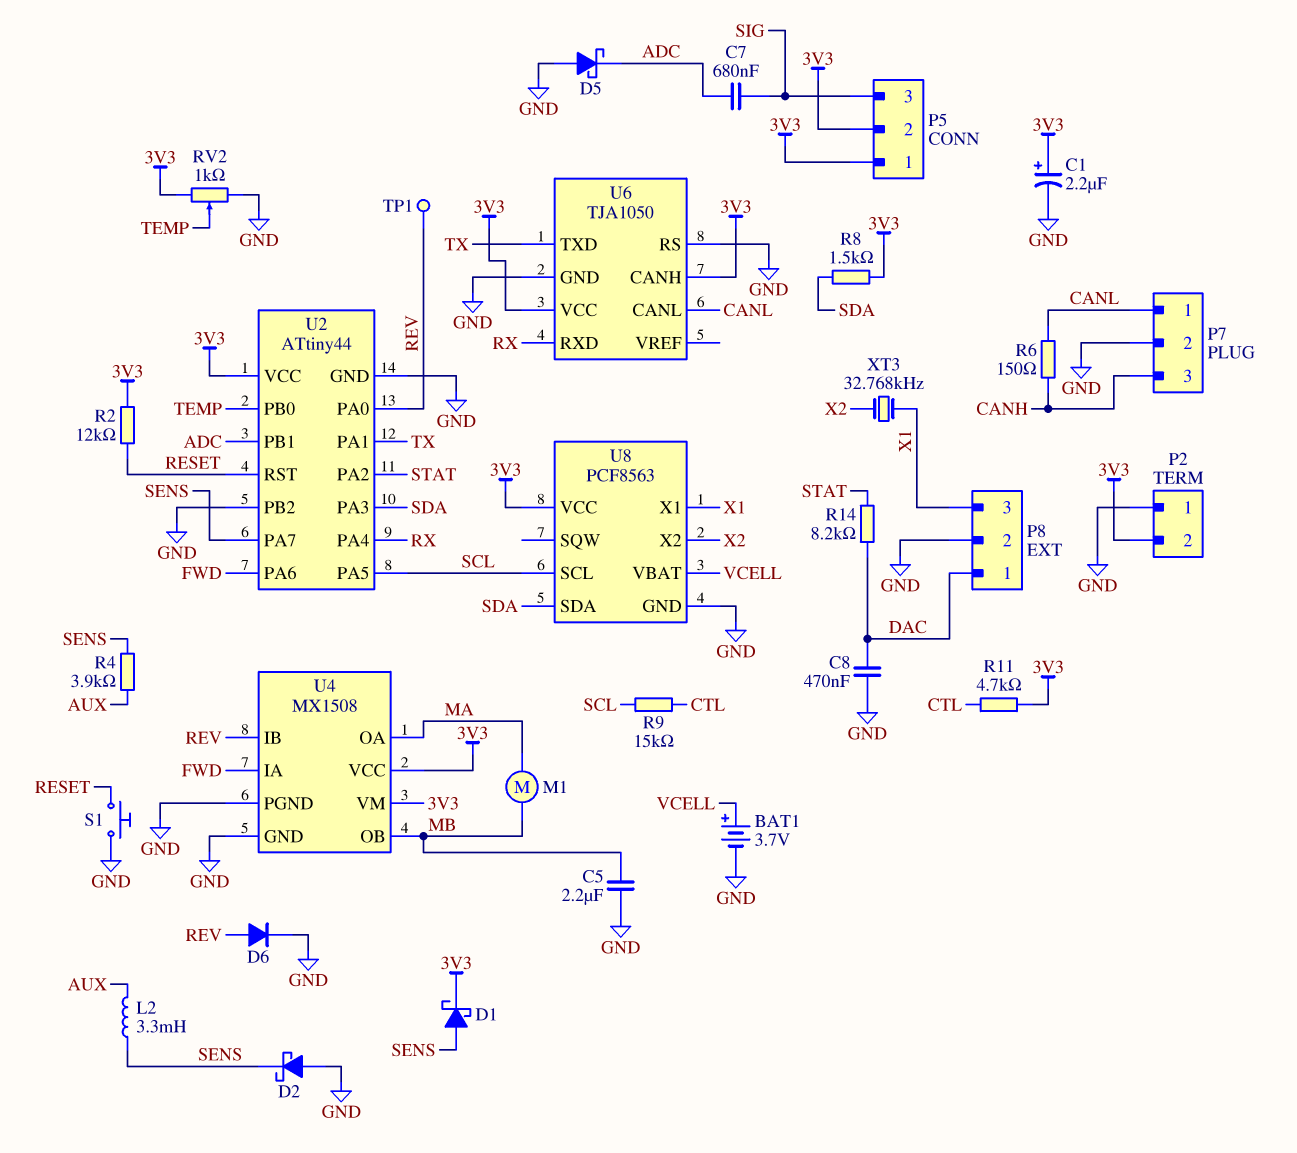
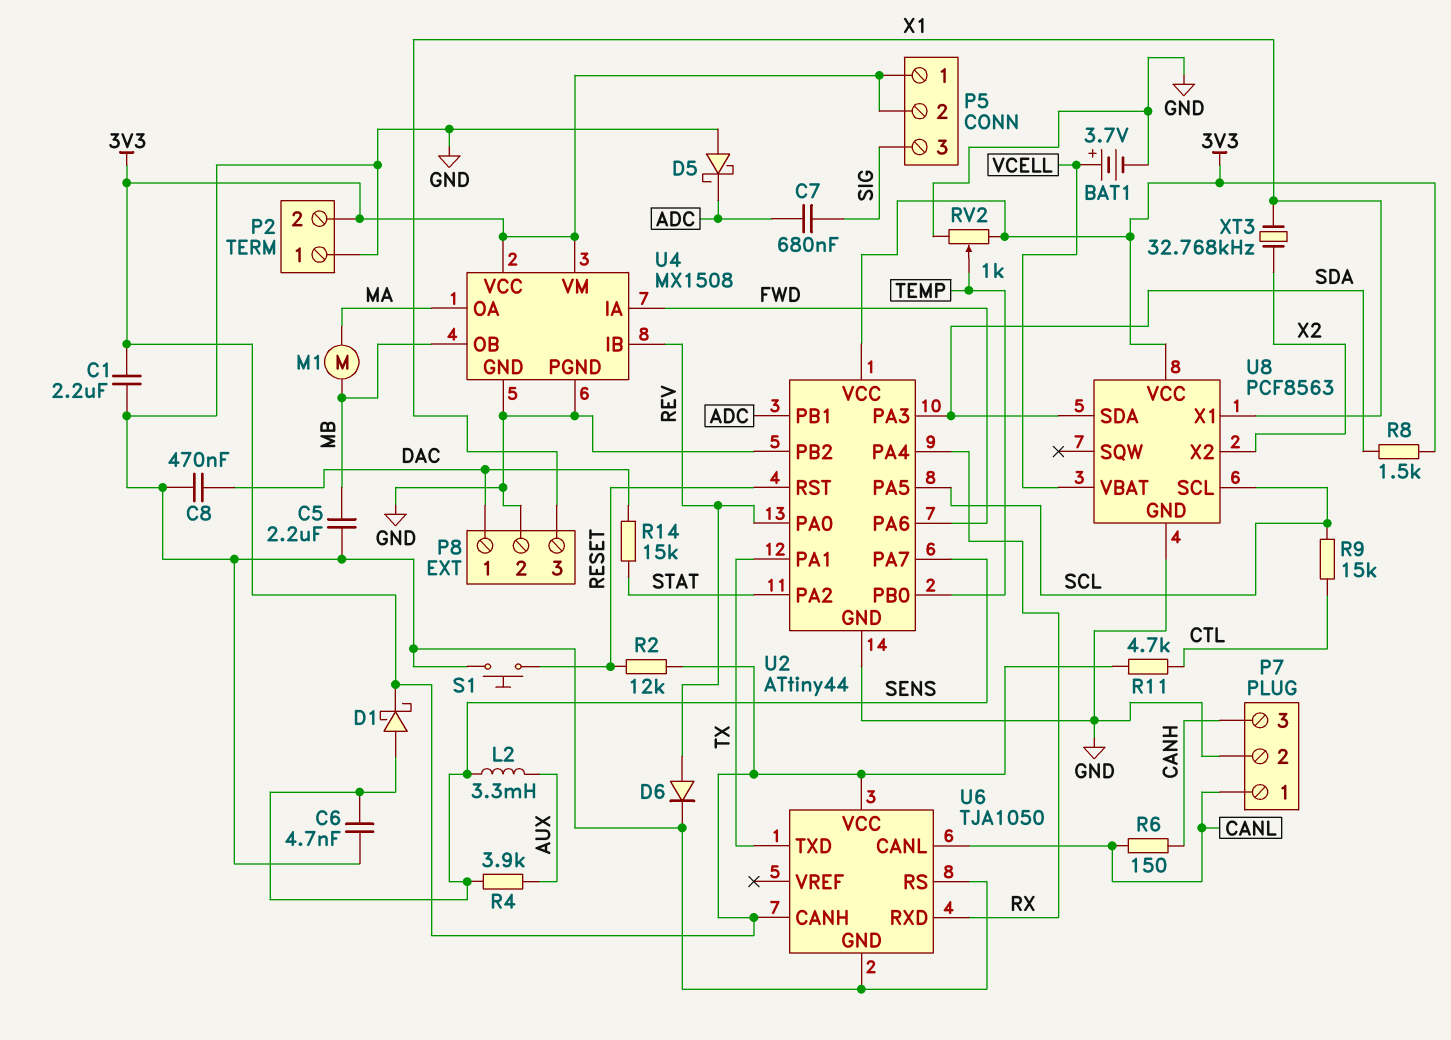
C1: 2.2uF (plus 3V3, minus GND) -> 2.2uF (3V3, GND)
C6: none -> 4.7nF (GND, SENS)
D2: schottky (A GND, K SENS) -> none
R14: 8.2k (DAC, STAT) -> 15k (DAC, STAT)
TP1: test point (REV) -> none

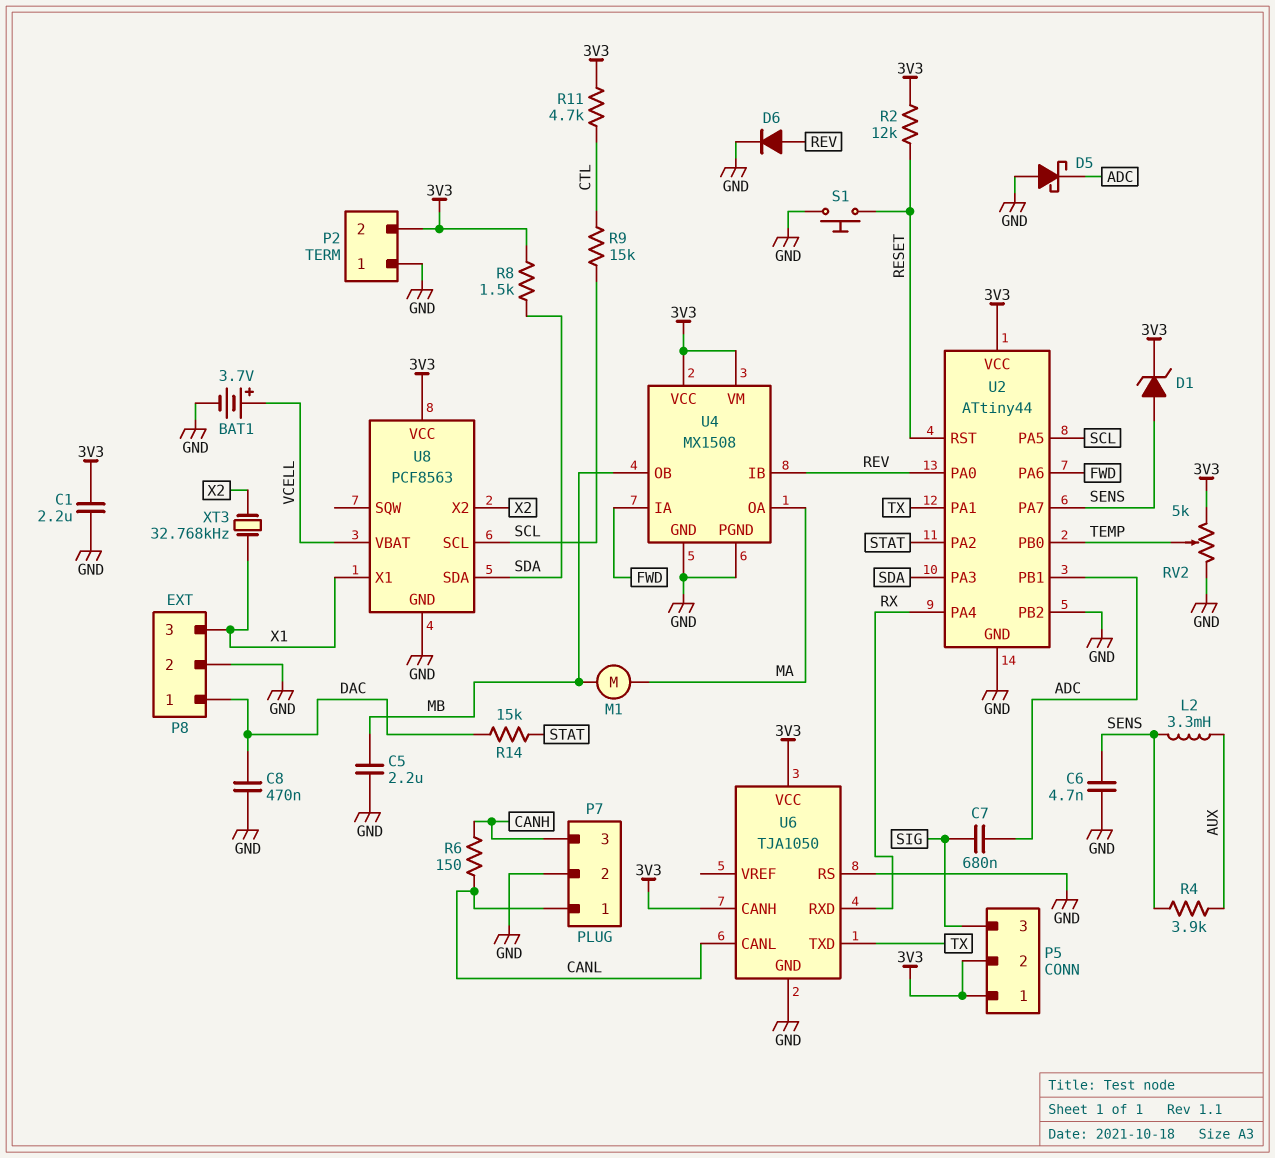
D1: schottky (A SENS, K 3V3) -> zener (A SENS, K 3V3)
RV2: 1k (3V3, GND, wiper TEMP) -> 5k (3V3, GND, wiper TEMP)

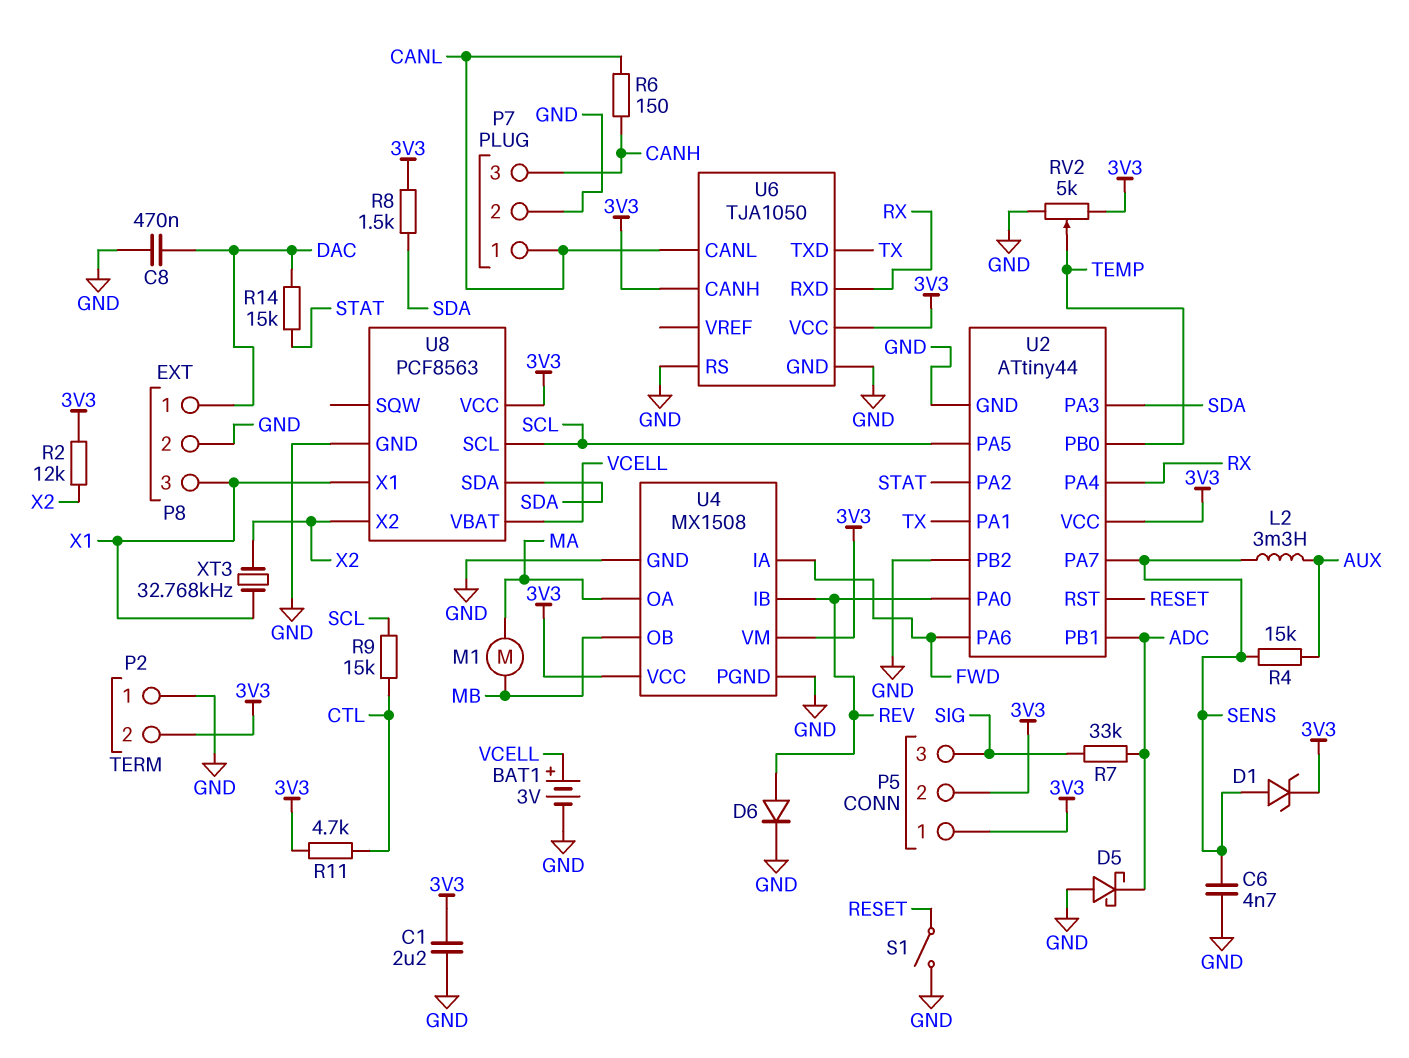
BAT1: 3.7V (plus VCELL, minus GND) -> 3V (plus VCELL, minus GND)
C5: 2.2uF (GND, MB) -> none
C7: 680nF (ADC, SIG) -> none
R2: 12k (3V3, RESET) -> 12k (3V3, X2)
R4: 3.9k (AUX, SENS) -> 15k (AUX, SENS)
R7: none -> 33k (ADC, SIG)
S1: button (GND, RESET) -> switch (GND, RESET)

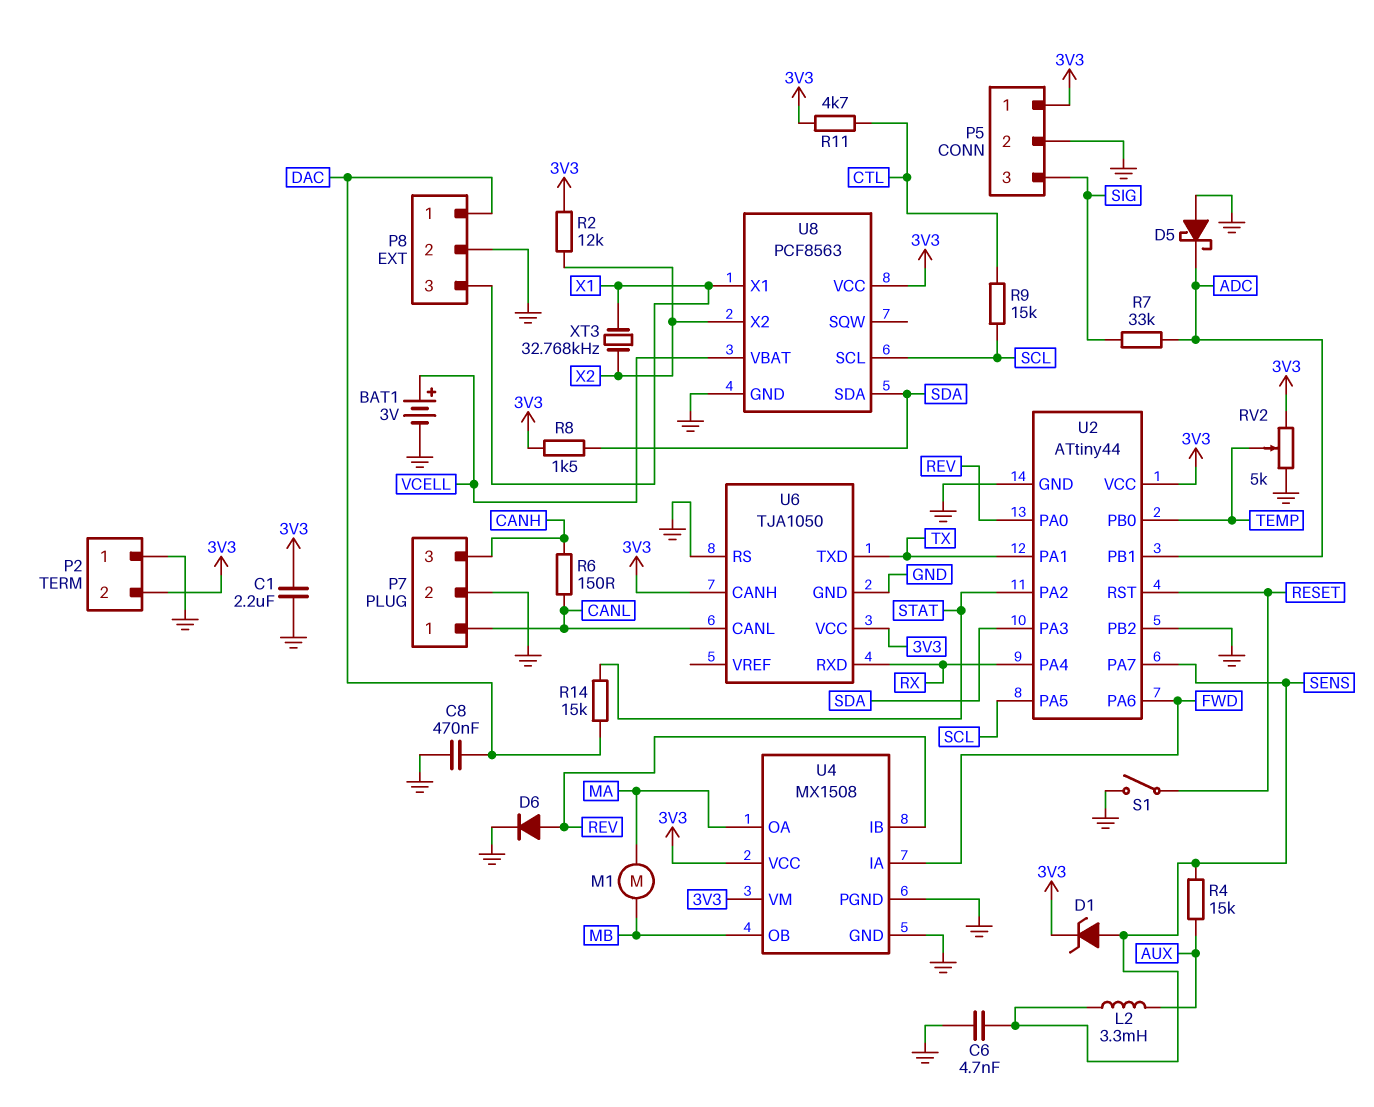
P5 pin 2: 3V3 -> GND

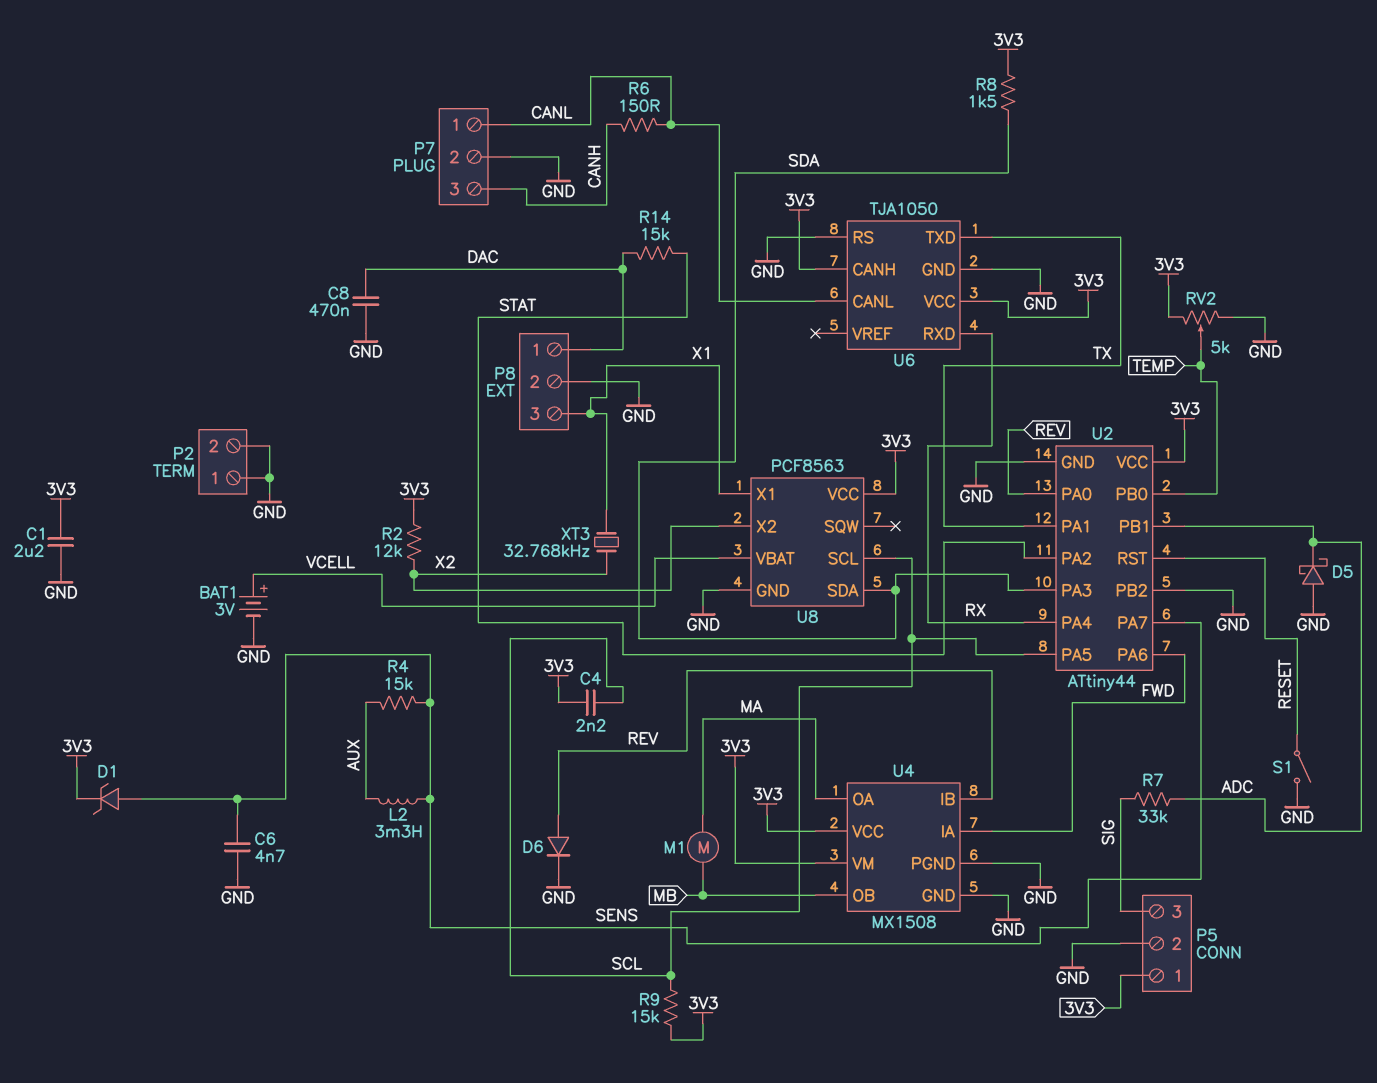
C4: none -> 2.2nF (3V3, SCL)
P2 pin 2: 3V3 -> GND
R9: 15k (CTL, SCL) -> 15k (3V3, SCL)
R11: 4.7k (3V3, CTL) -> none

